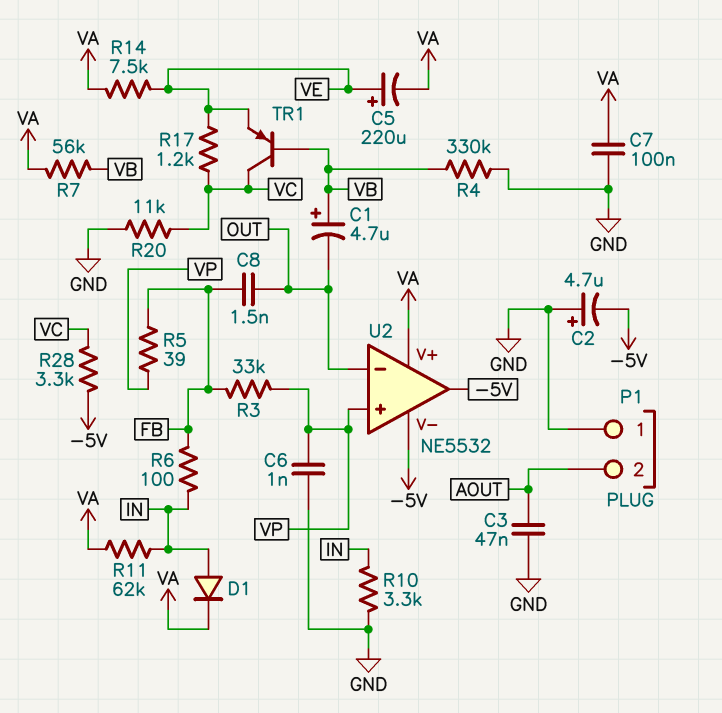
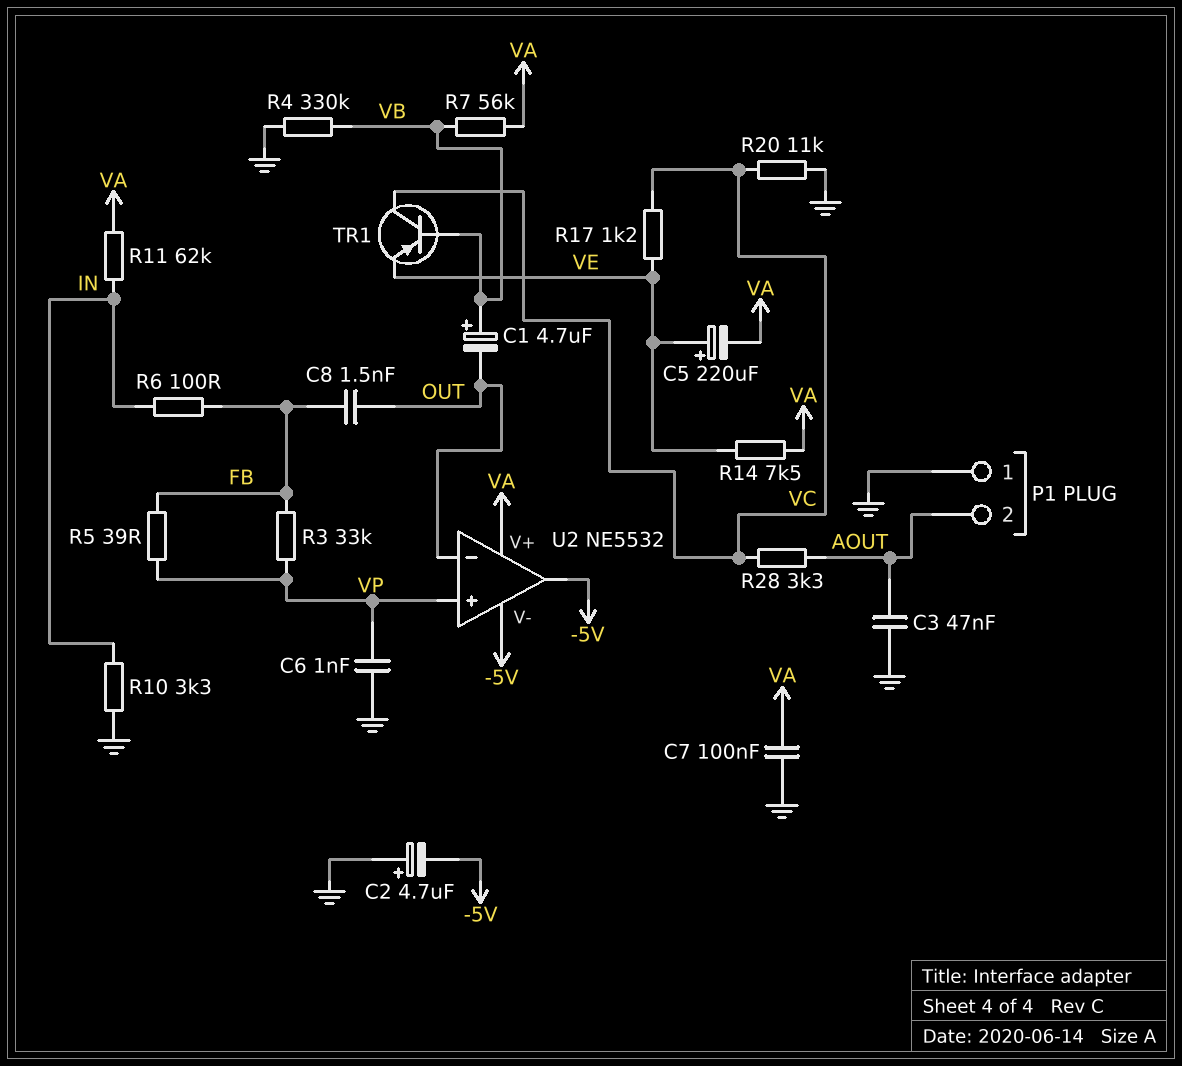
D1: diode (A IN, K VA) -> none
R28: 3.3k (-5V, VC) -> 3.3k (AOUT, VC)

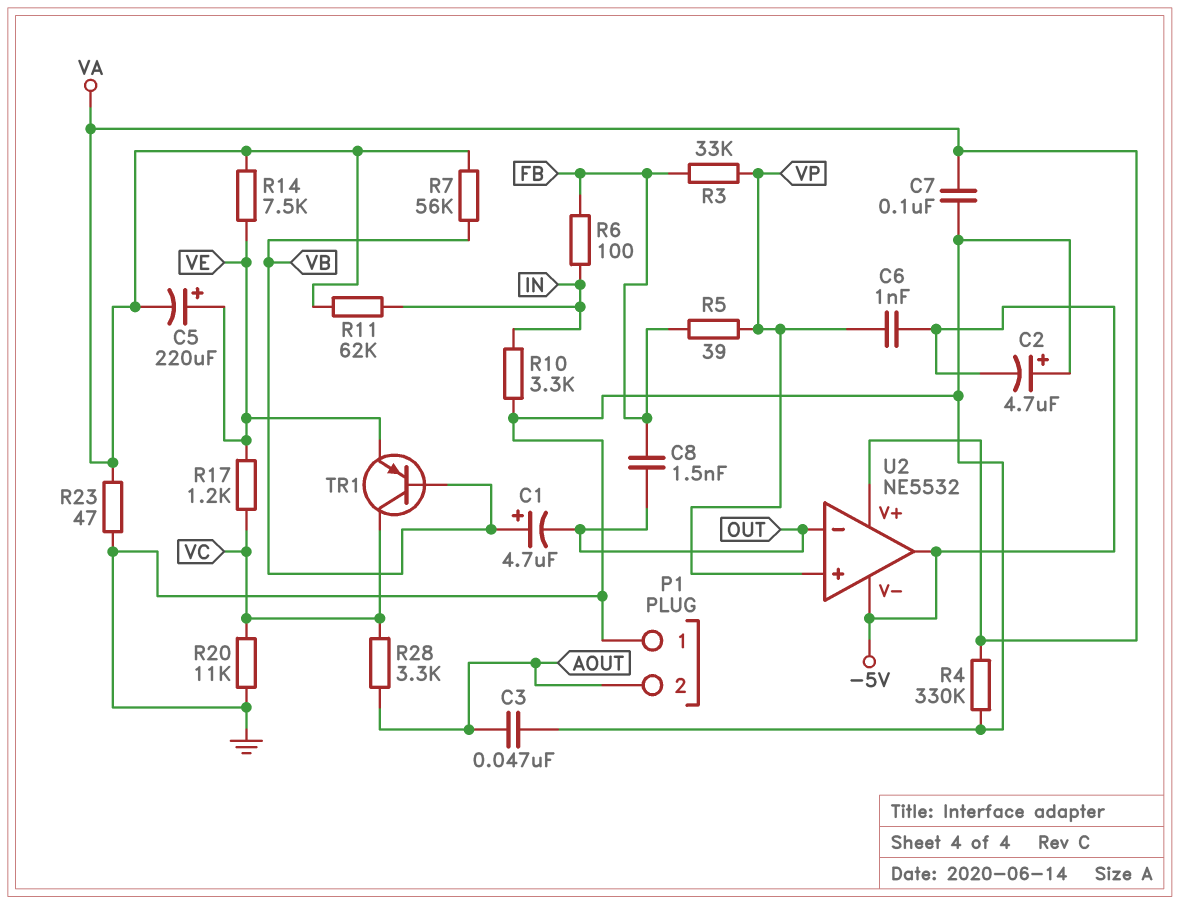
C6: 1nF (GND, VP) -> 1nF (-5V, VP)
R4: 330k (GND, VB) -> 330k (GND, VA)
R23: none -> 47 (GND, VA)

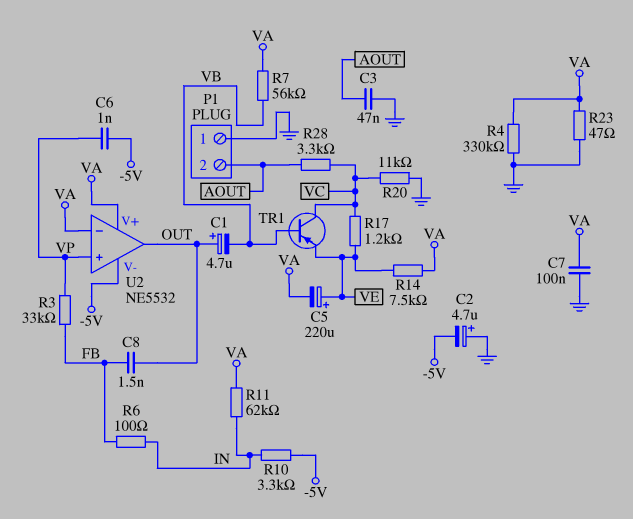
C1: 4.7uF (plus VB, minus OUT) -> 4.7uF (plus OUT, minus VB)
R5: 39 (FB, VP) -> none
R10: 3.3k (GND, IN) -> 3.3k (-5V, IN)
U2 pin in-: OUT -> VA
U2 pin out: -5V -> OUT

